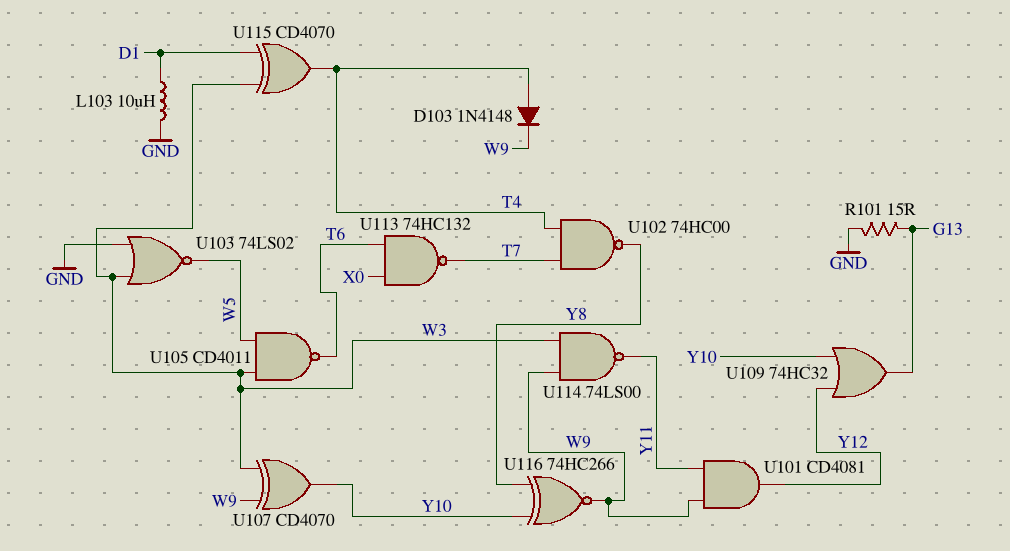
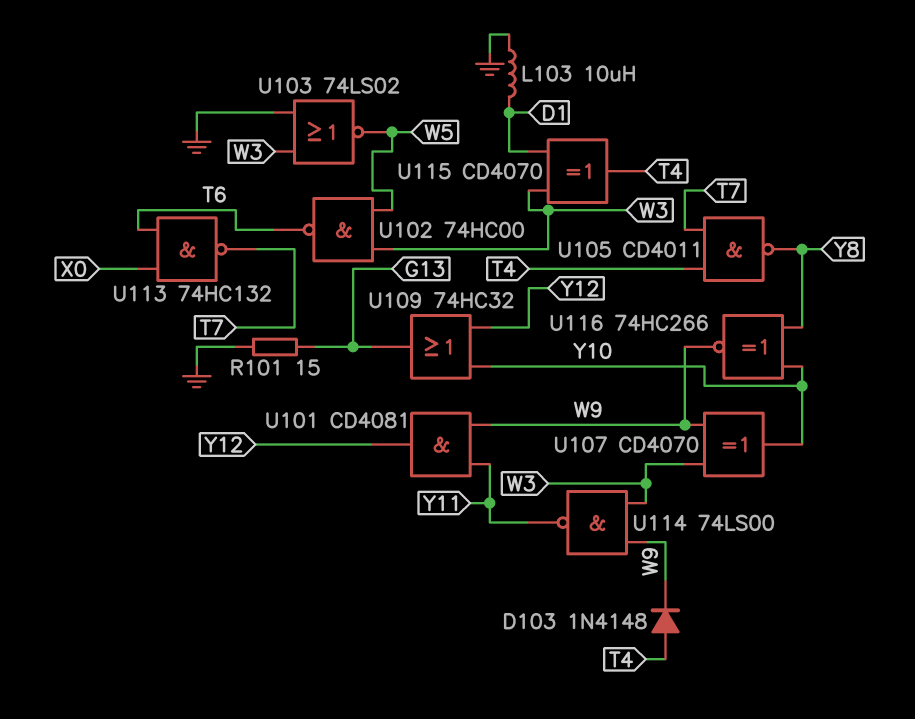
U102: NAND 74HC00 (in T4, in T7, out Y8) -> NAND 74HC00 (in W3, in W5, out T6)
U105: NAND CD4011 (in W3, in W5, out T6) -> NAND CD4011 (in T4, in T7, out Y8)

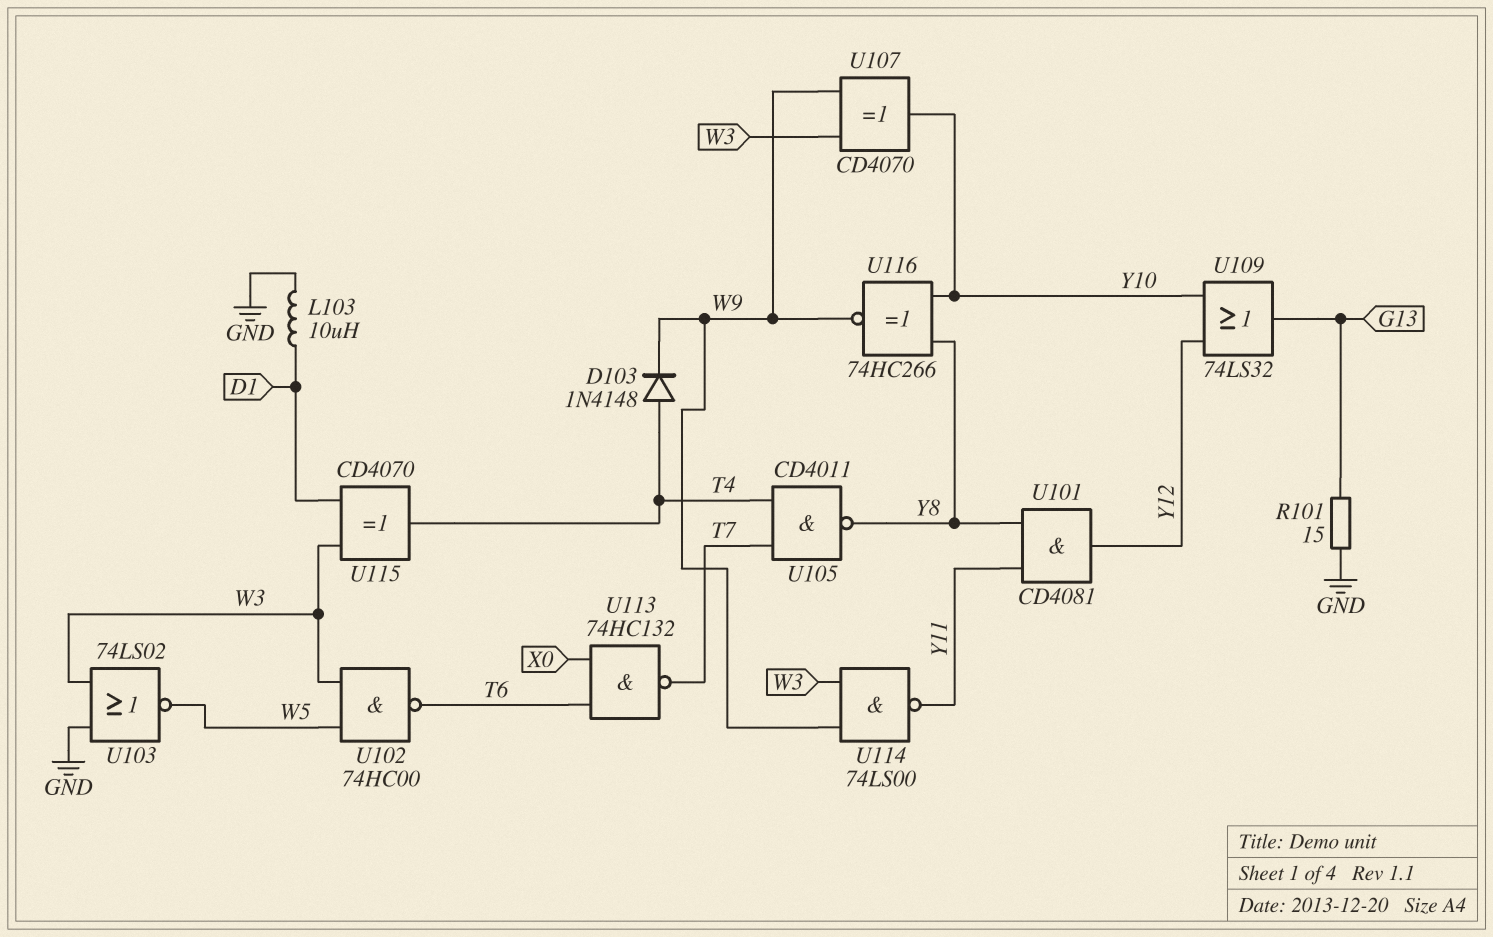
U101: AND CD4081 (in W9, in Y11, out Y12) -> AND CD4081 (in Y8, in Y11, out Y12)
U109: OR 74HC32 (in Y10, in Y12, out G13) -> OR 74LS32 (in Y10, in Y12, out G13)

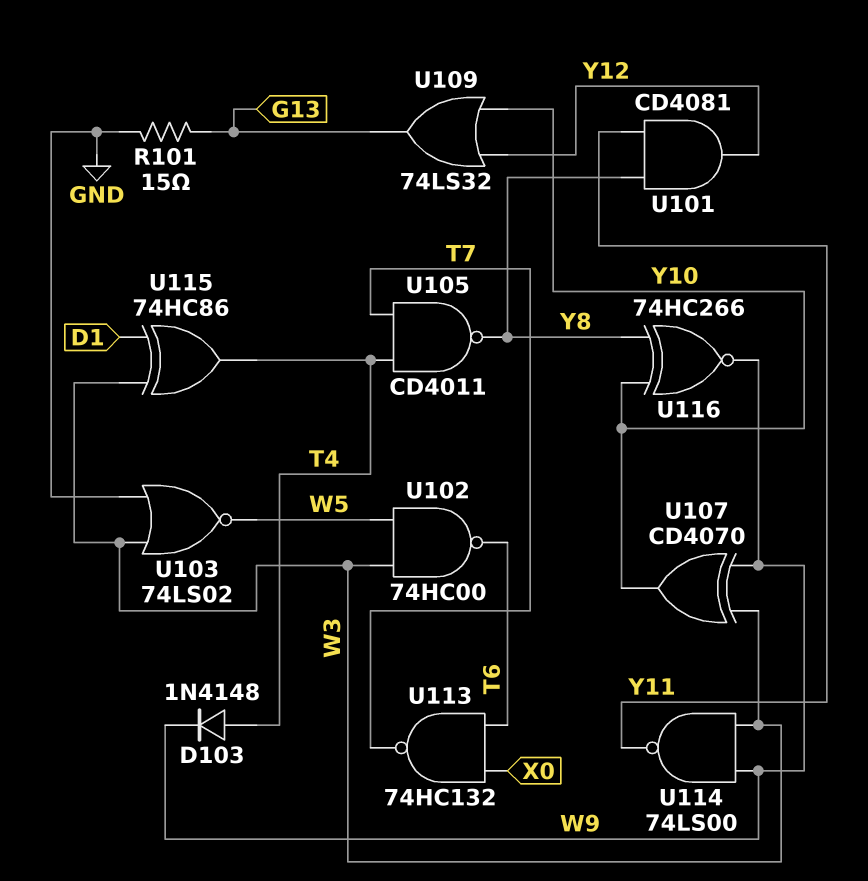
L103: 10uH (D1, GND) -> none
U115: XOR CD4070 (in D1, in W3, out T4) -> XOR 74HC86 (in D1, in W3, out T4)

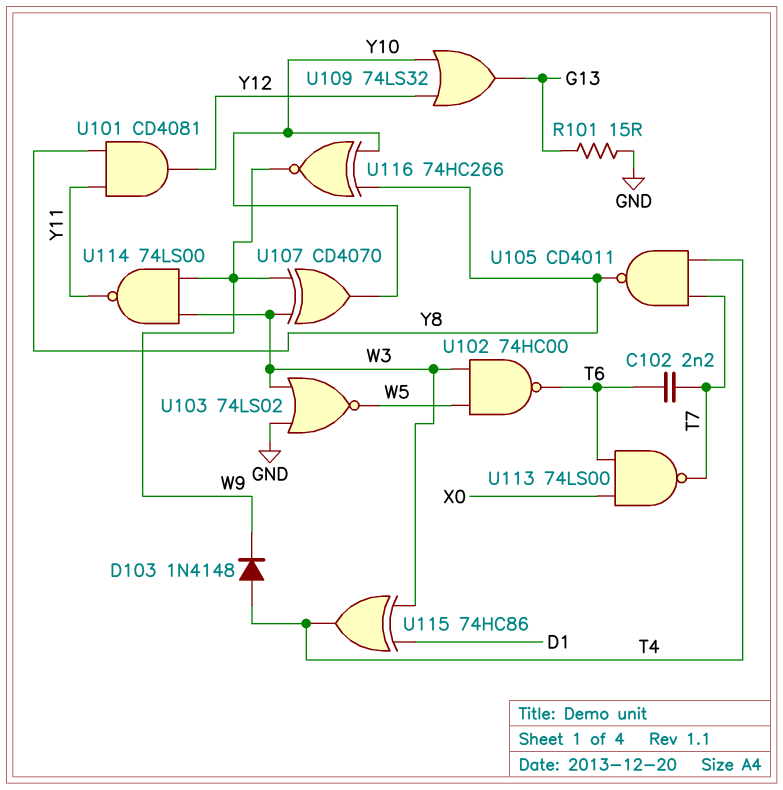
C102: none -> 2.2nF (T6, T7)
U113: NAND 74HC132 (in T6, in X0, out T7) -> NAND 74LS00 (in T6, in X0, out T7)

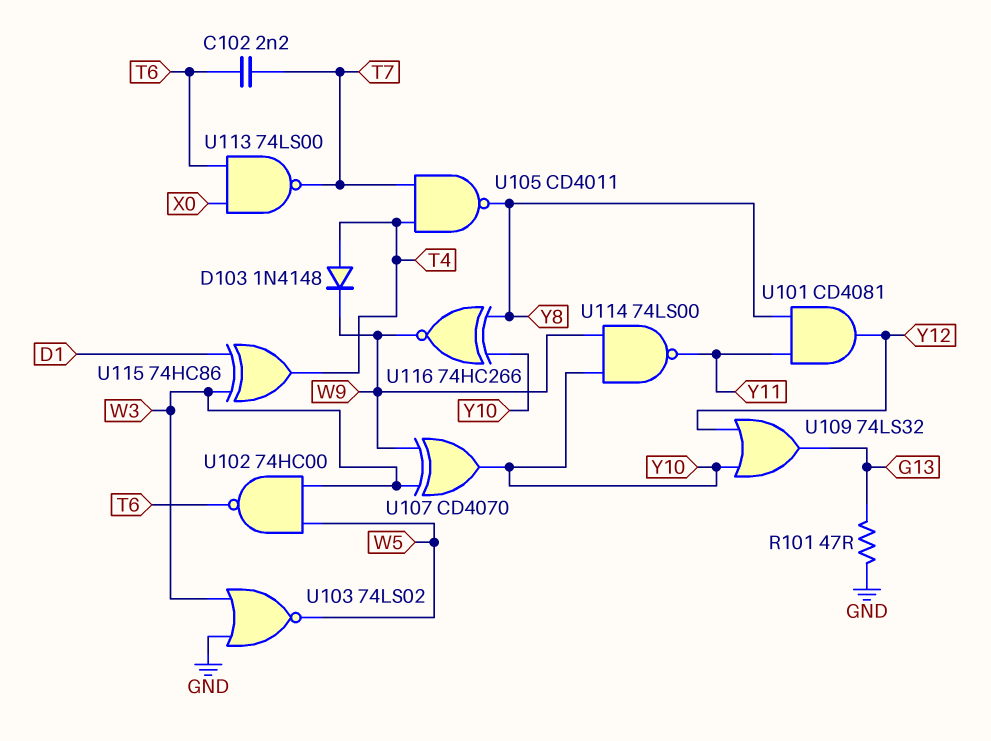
R101: 15 (G13, GND) -> 47 (G13, GND)
U114: NAND 74LS00 (in W3, in W9, out Y11) -> NAND 74LS00 (in W9, in Y10, out Y11)

